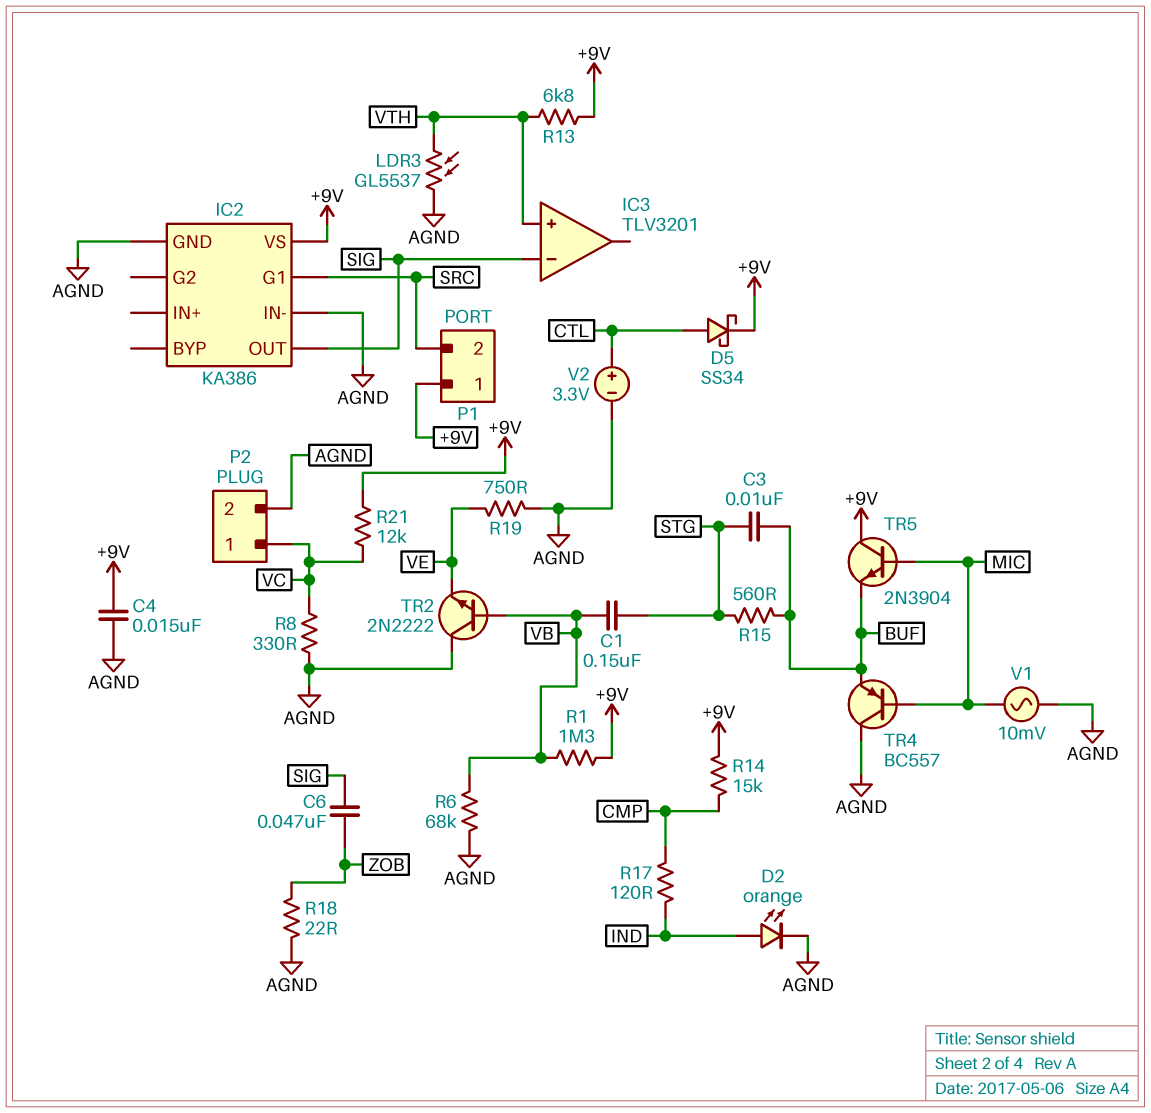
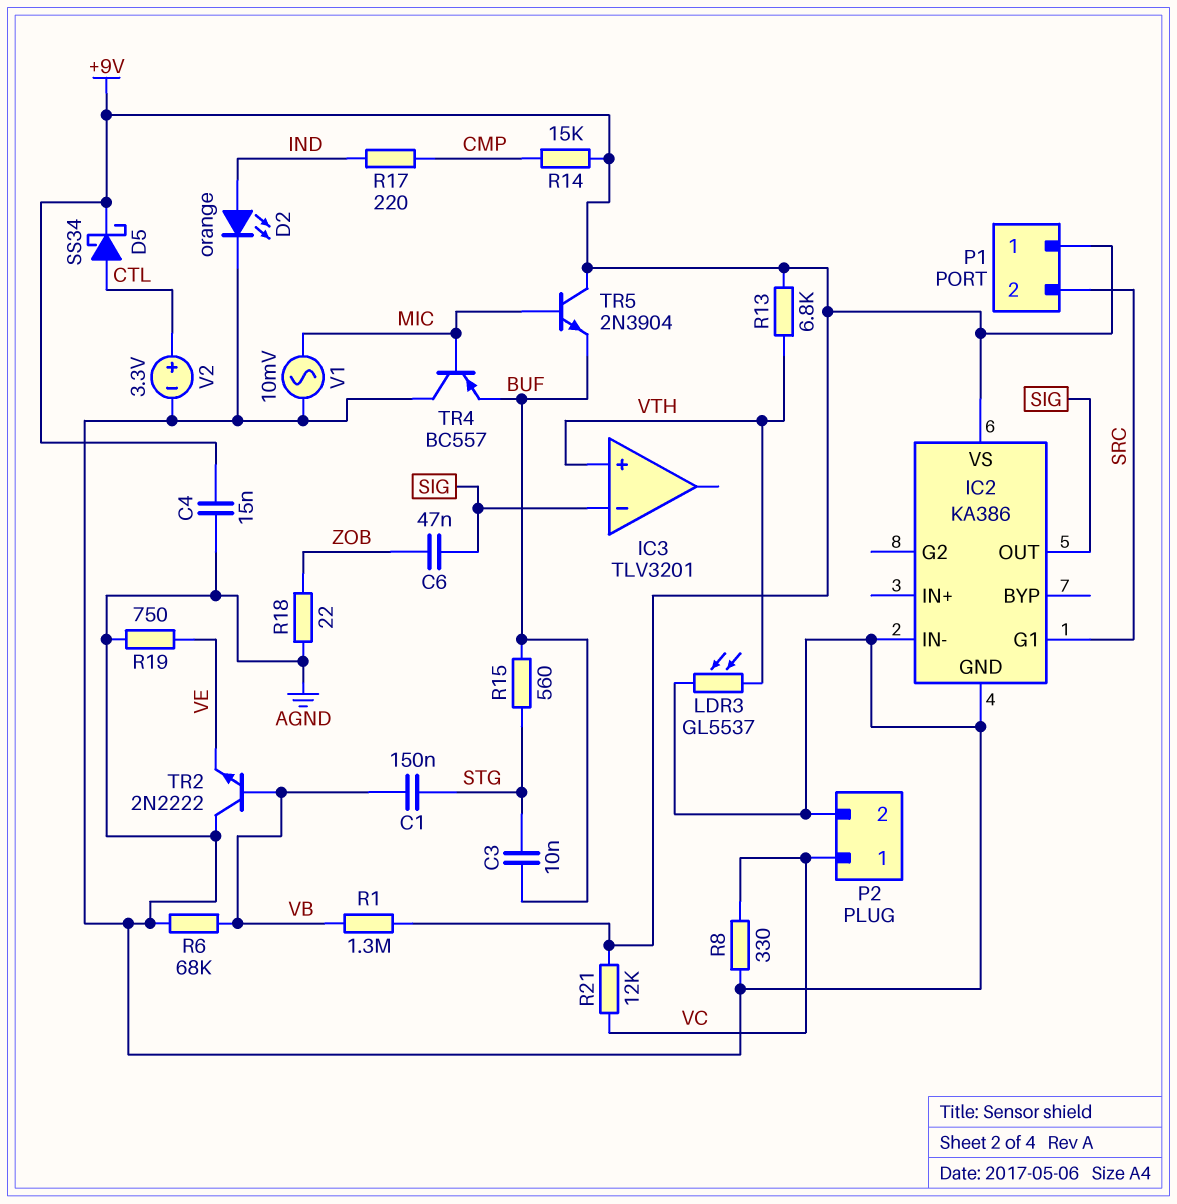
R17: 120 (CMP, IND) -> 220 (CMP, IND)

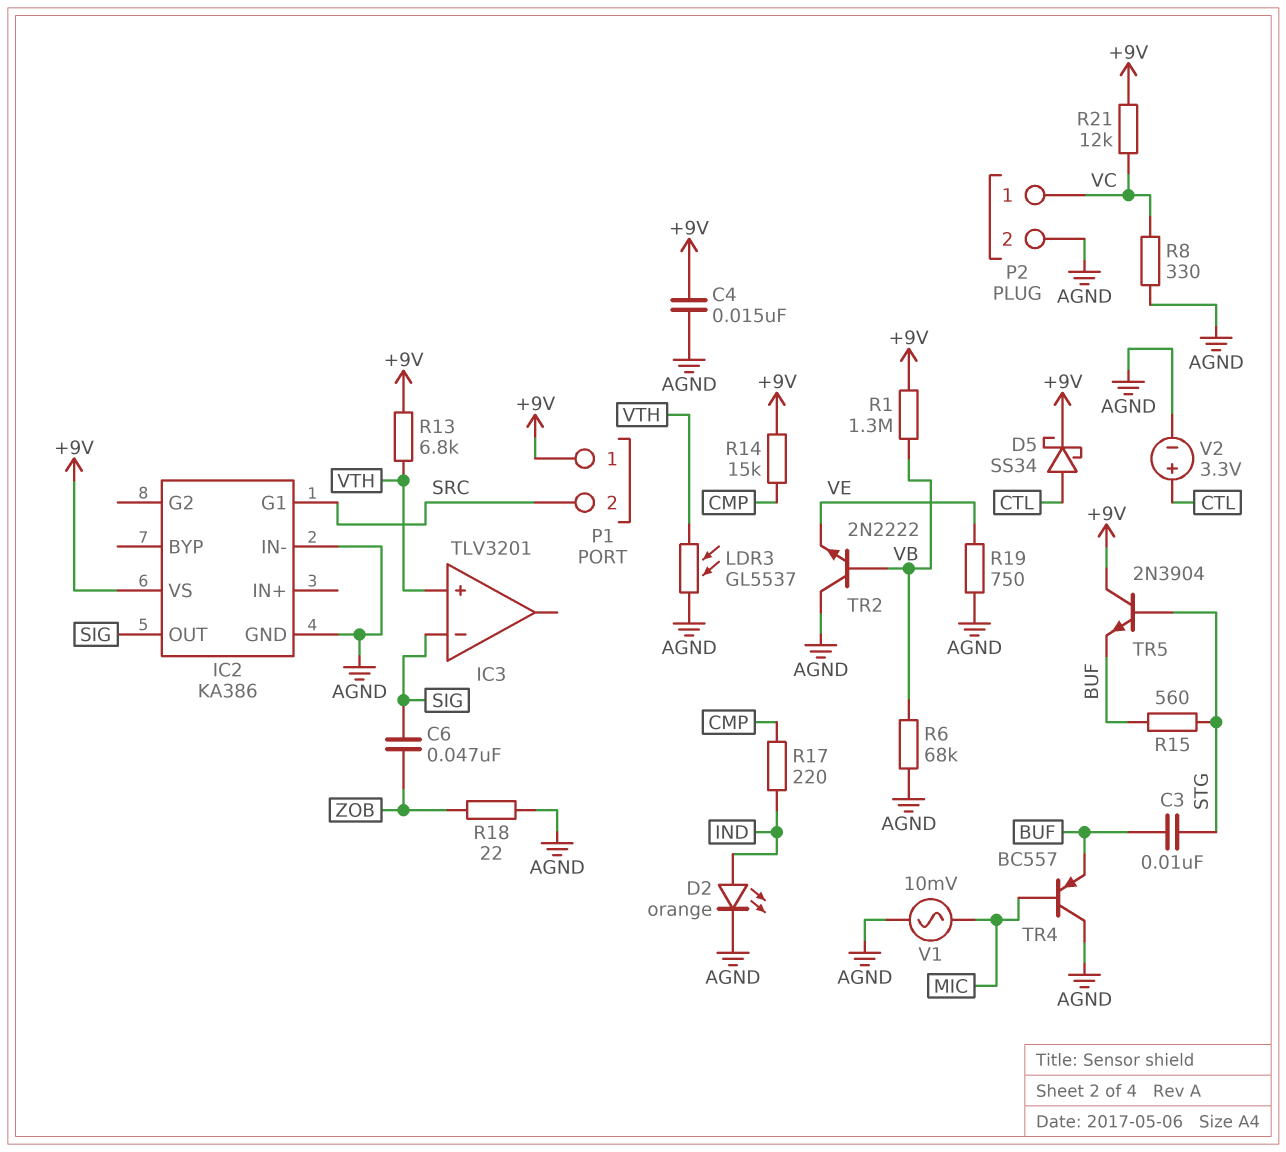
C1: 150nF (STG, VB) -> none
TR5: NPN 2N3904 (B MIC, C +9V, E BUF) -> NPN 2N3904 (B STG, C +9V, E BUF)

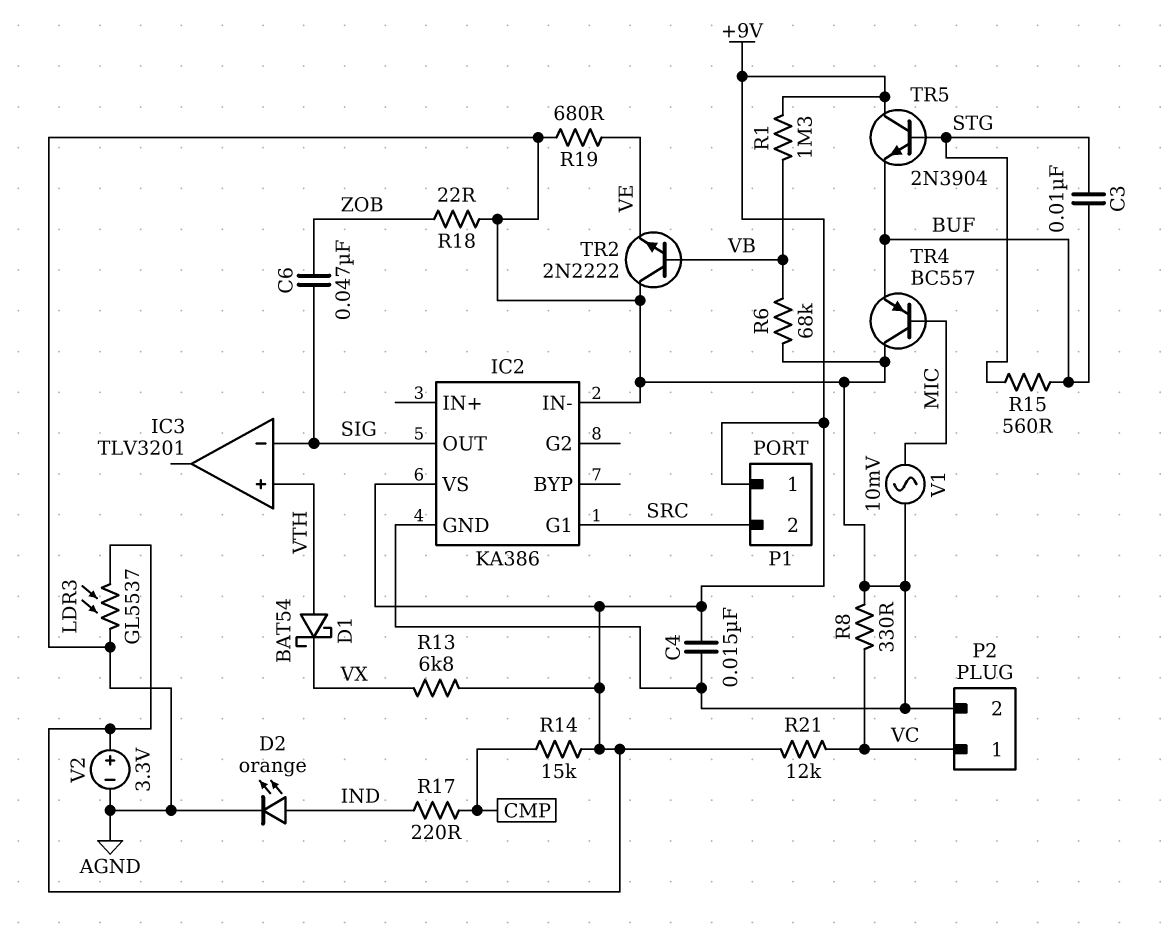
D1: none -> schottky BAT54 (A VTH, K VX)
D5: schottky SS34 (A CTL, K +9V) -> none
LDR3: GL5537 (AGND, VTH) -> GL5537 (+9V, AGND)
R13: 6.8k (+9V, VTH) -> 6.8k (+9V, VX)
R19: 750 (AGND, VE) -> 680 (AGND, VE)
V2: 3.3V (plus CTL, minus AGND) -> 3.3V (plus +9V, minus AGND)

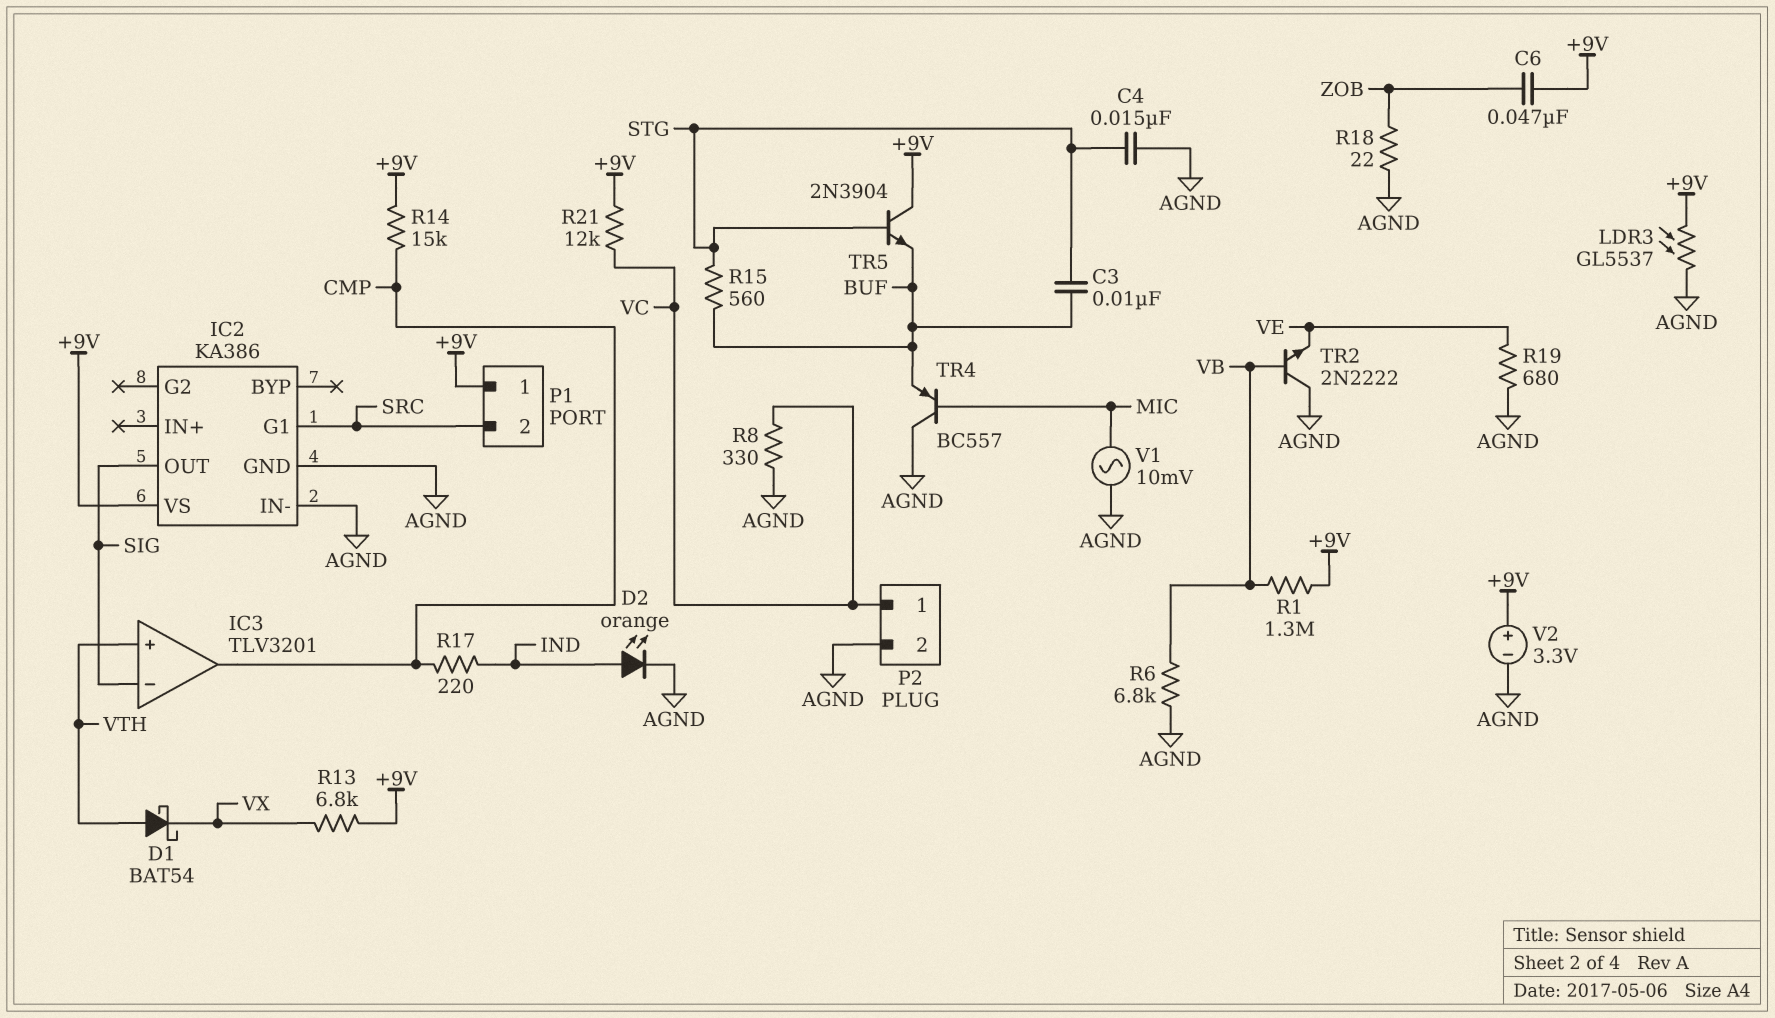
C4: 15nF (+9V, AGND) -> 15nF (AGND, STG)
C6: 47nF (SIG, ZOB) -> 47nF (+9V, ZOB)
IC3 pin out: none -> CMP
R6: 68k (AGND, VB) -> 6.8k (AGND, VB)

